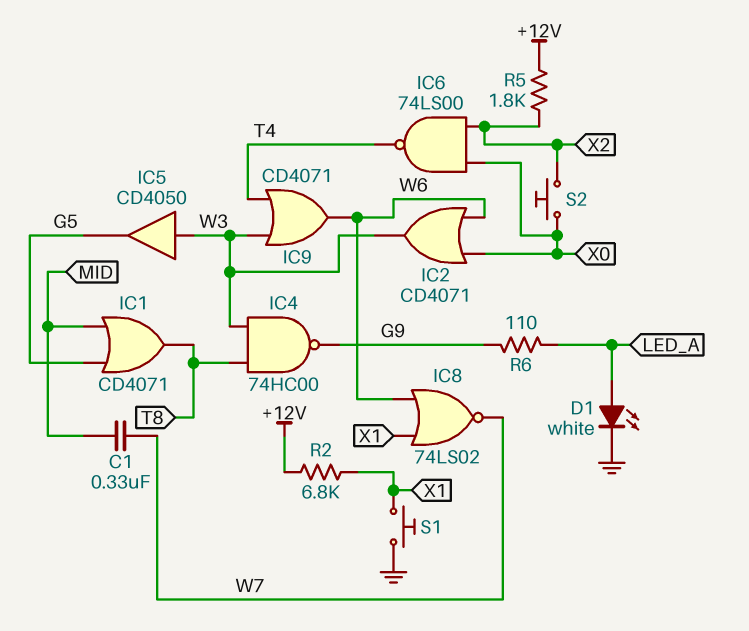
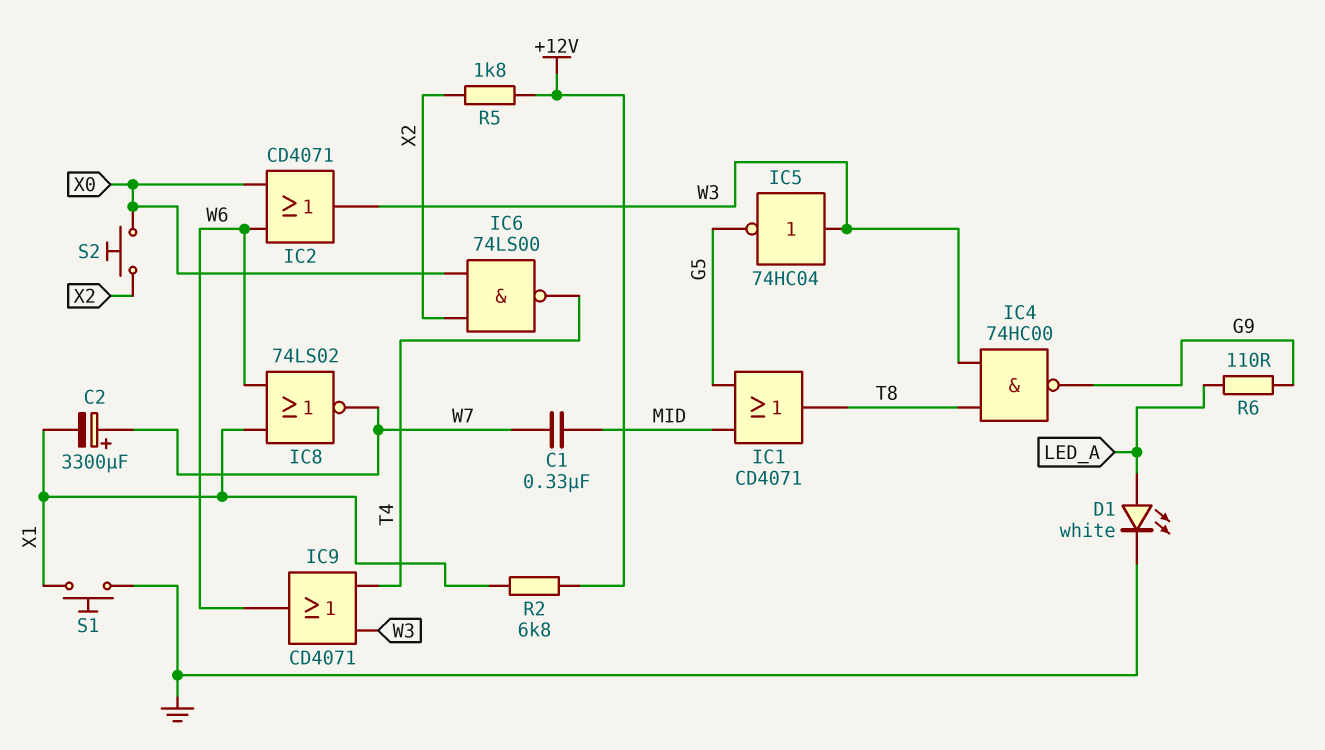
C2: none -> 3300uF (plus W7, minus X1)
IC5: buffer CD4050 (in W3, out G5) -> NOT 74HC04 (in W3, out G5)

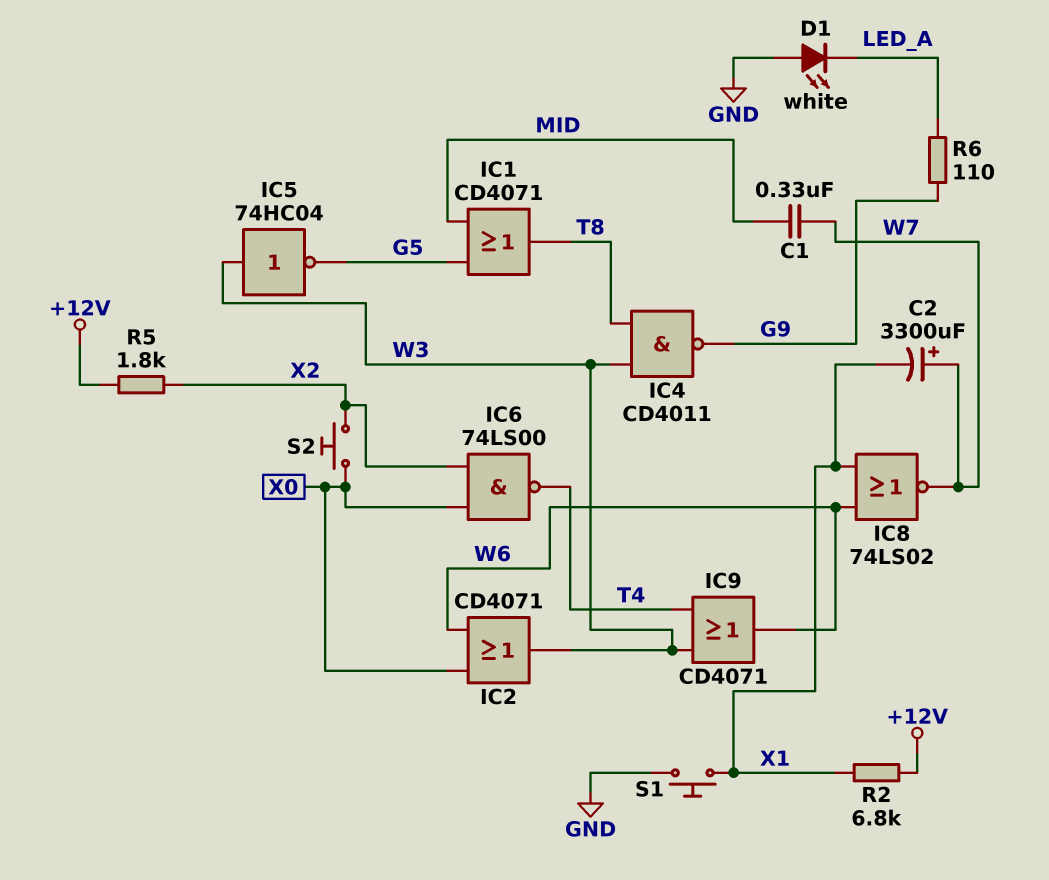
D1: LED white (A LED_A, K GND) -> LED white (A GND, K LED_A)
IC4: NAND 74HC00 (in T8, in W3, out G9) -> NAND CD4011 (in T8, in W3, out G9)

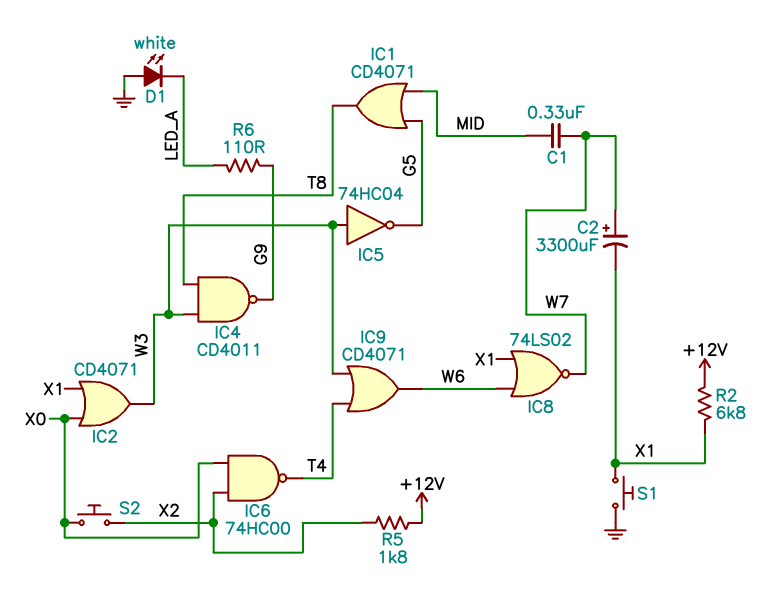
IC2: OR CD4071 (in W6, in X0, out W3) -> OR CD4071 (in X0, in X1, out W3)
IC6: NAND 74LS00 (in X0, in X2, out T4) -> NAND 74HC00 (in X0, in X2, out T4)

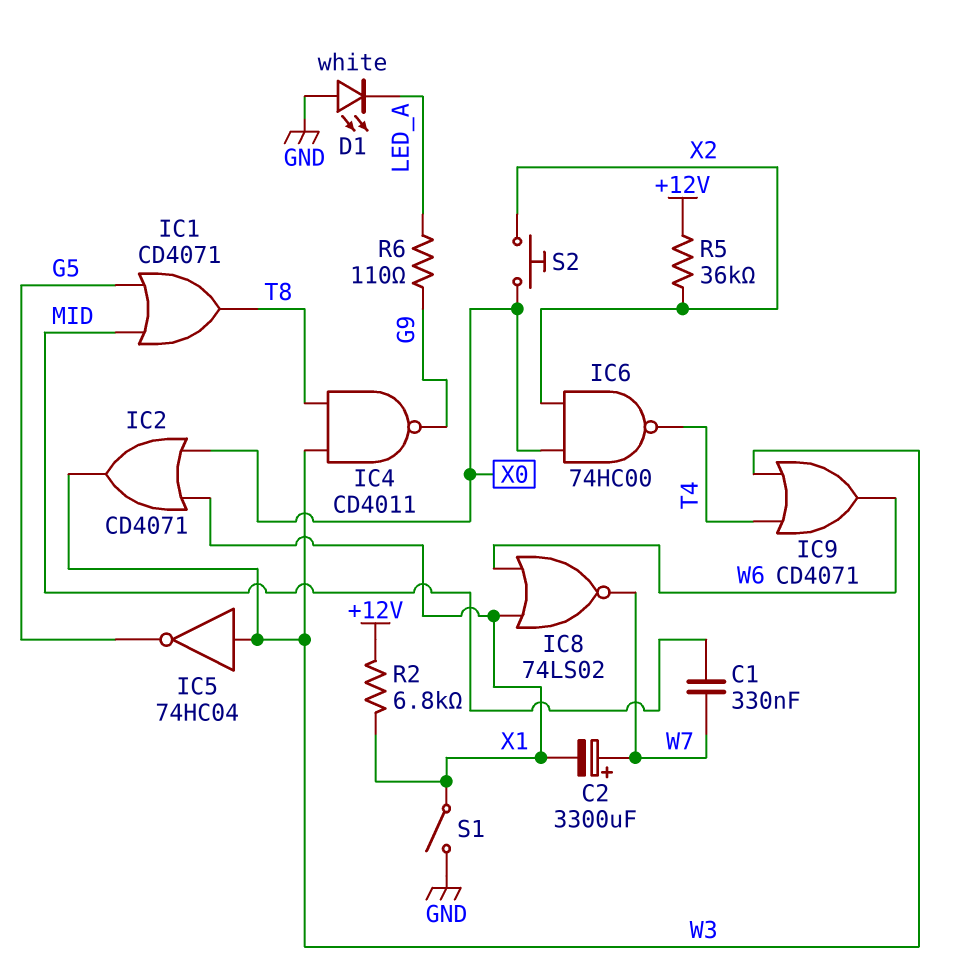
R5: 1.8k (+12V, X2) -> 36k (+12V, X2)
S1: button (GND, X1) -> switch (GND, X1)

